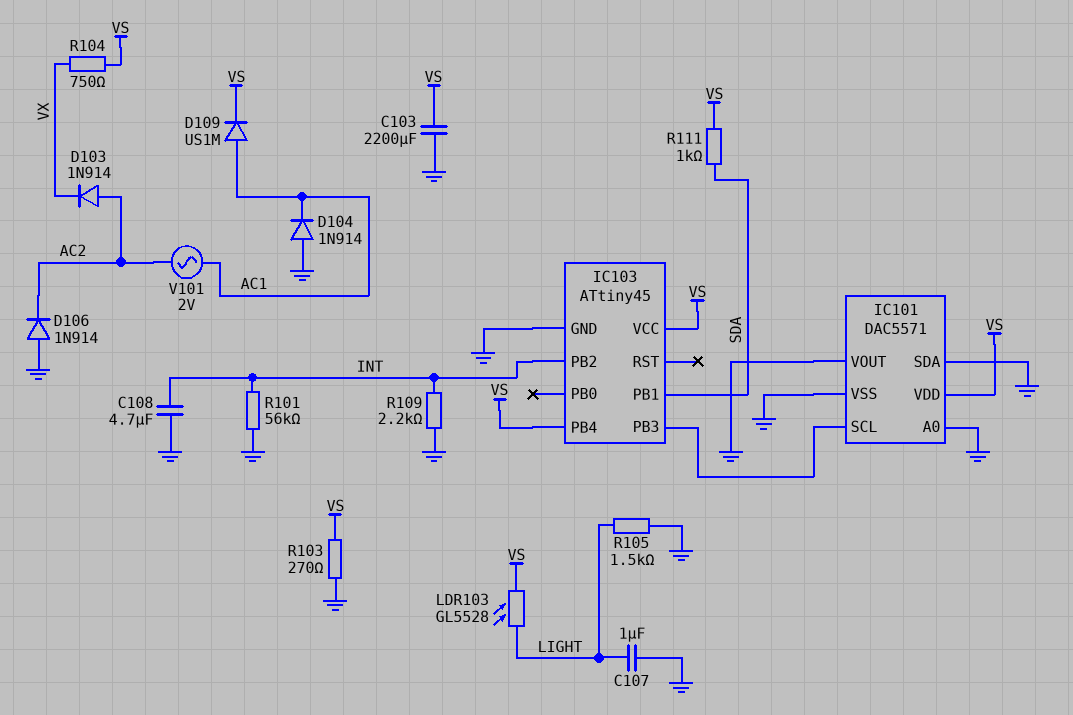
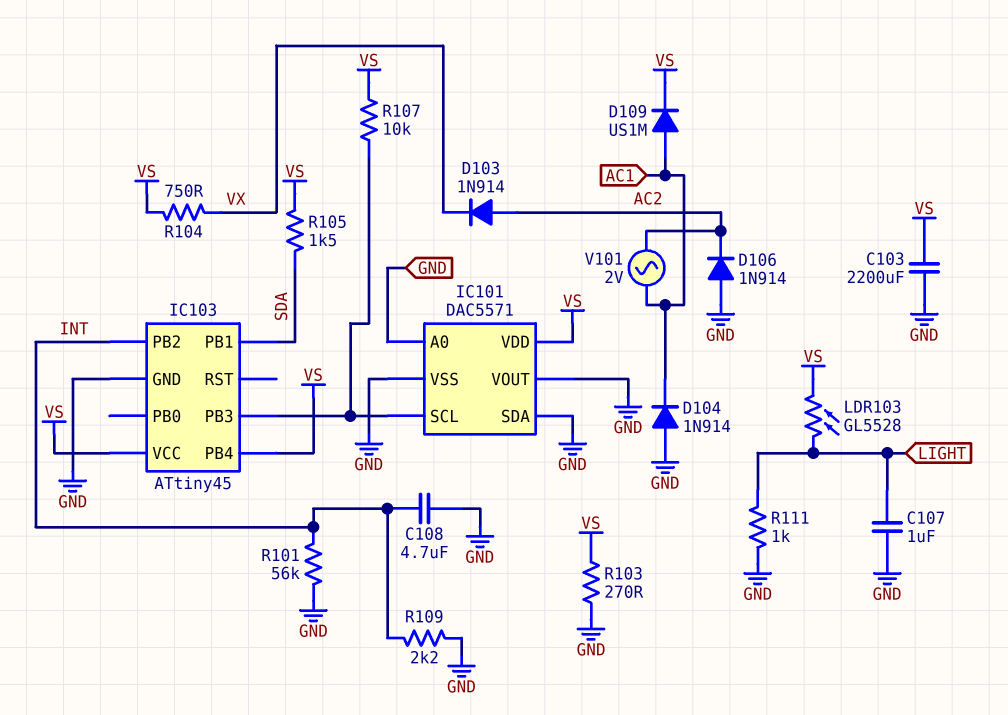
R105: 1.5k (GND, LIGHT) -> 1.5k (SDA, VS)
R107: none -> 10k (IC101/SCL, VS)
R111: 1k (SDA, VS) -> 1k (GND, LIGHT)

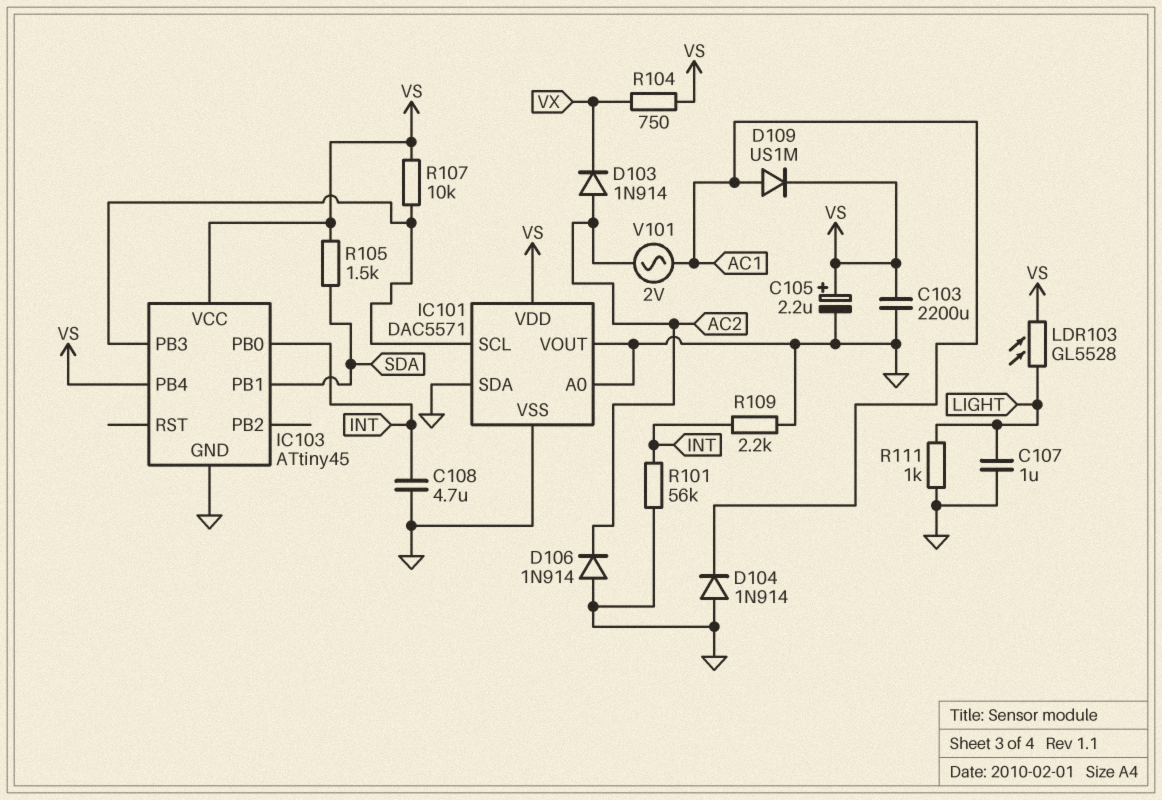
C105: none -> 2.2uF (plus VS, minus GND)
IC103 pin PB0: none -> INT
IC103 pin PB2: INT -> none
R103: 270 (GND, VS) -> none

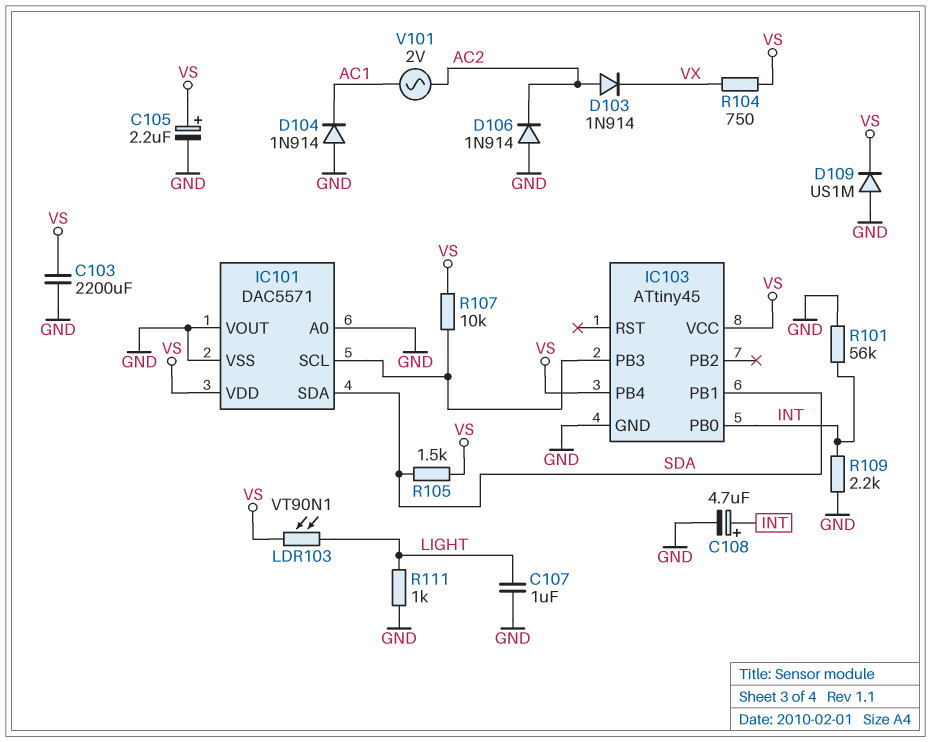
C108: 4.7uF (GND, INT) -> 4.7uF (plus INT, minus GND)
D109: diode US1M (A AC1, K VS) -> diode US1M (A GND, K VS)
IC101 pin SDA: GND -> SDA
LDR103: GL5528 (LIGHT, VS) -> VT90N1 (LIGHT, VS)

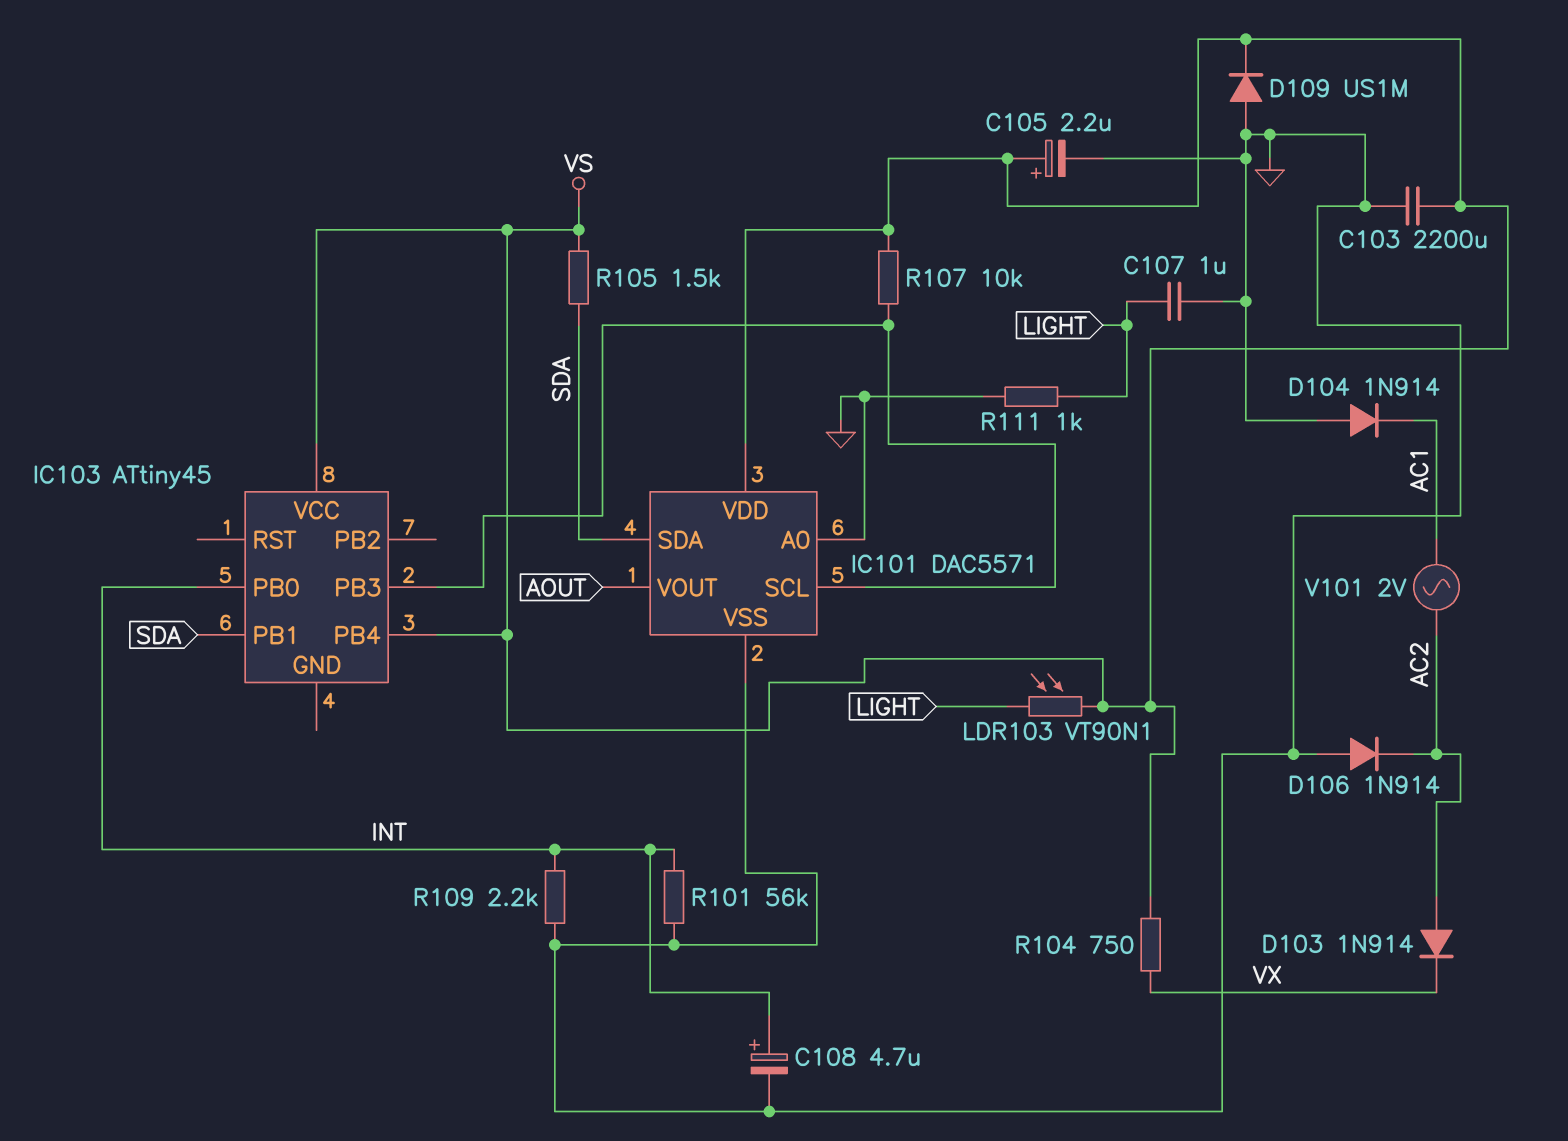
IC101 pin VOUT: GND -> AOUT
IC103 pin GND: GND -> none

